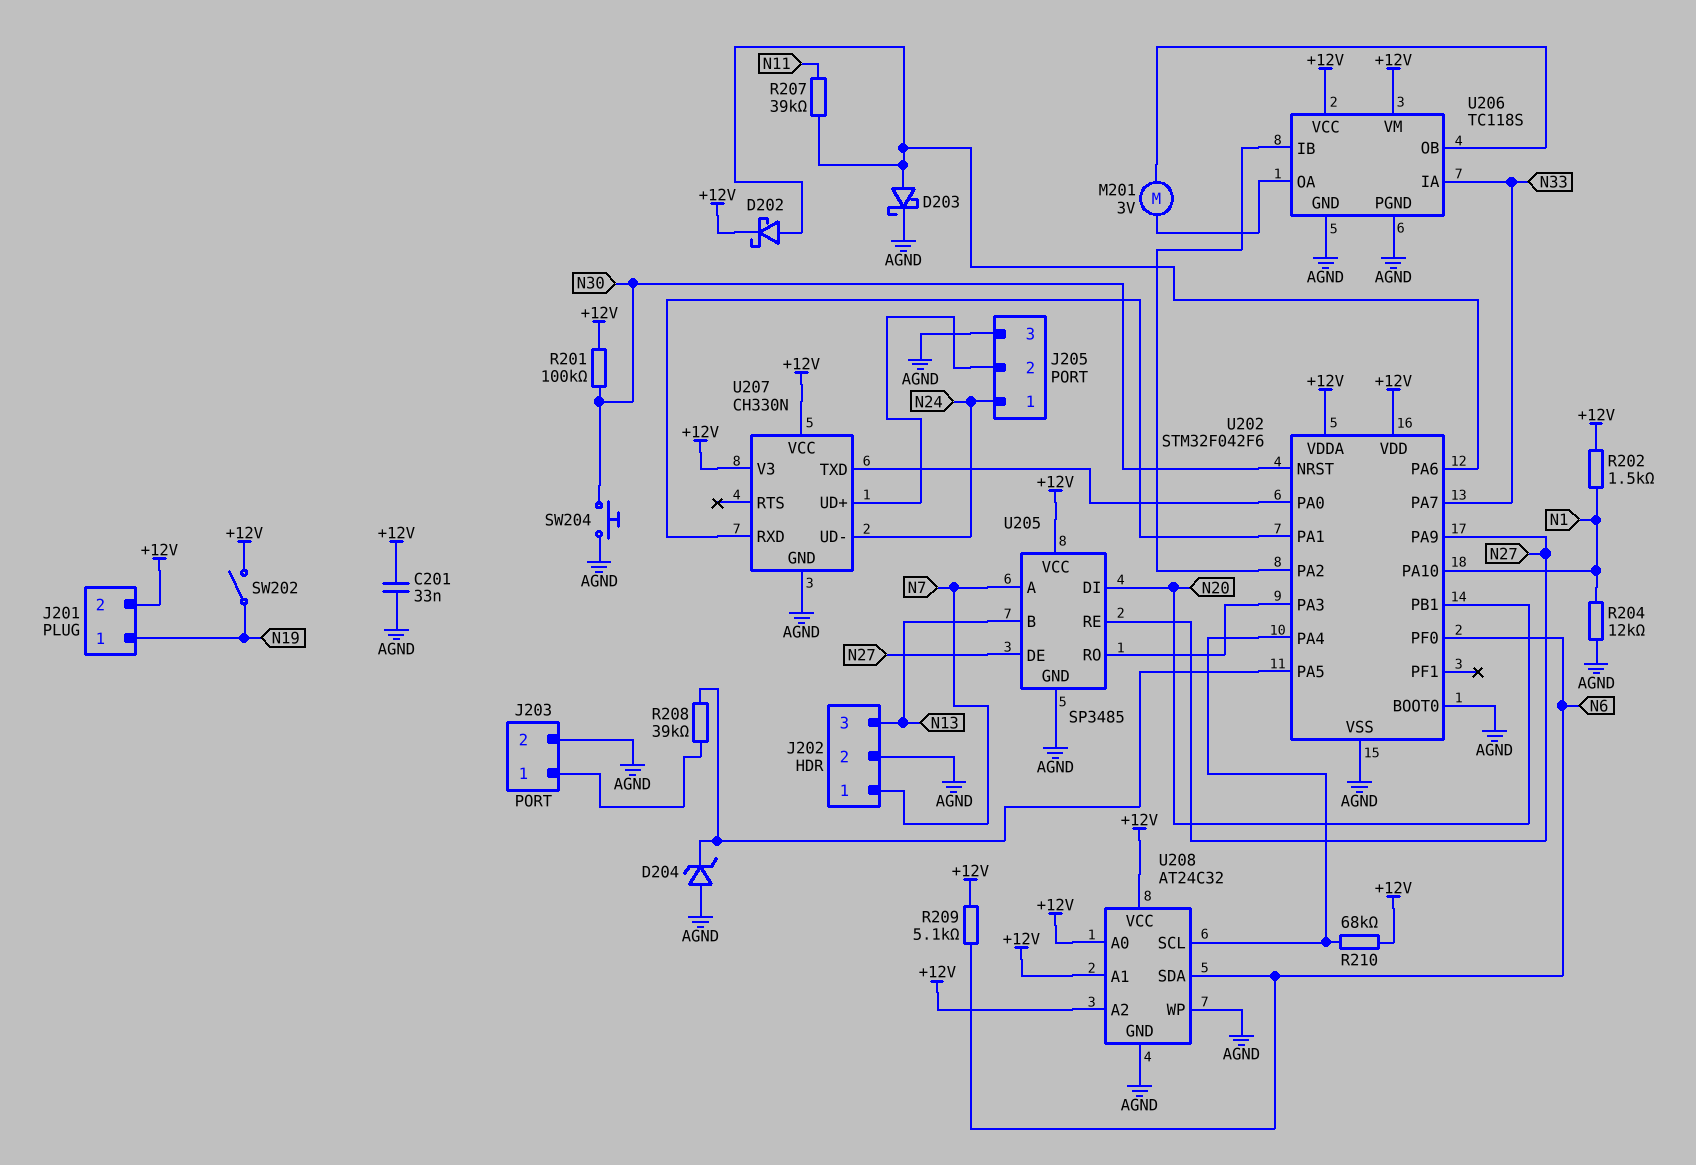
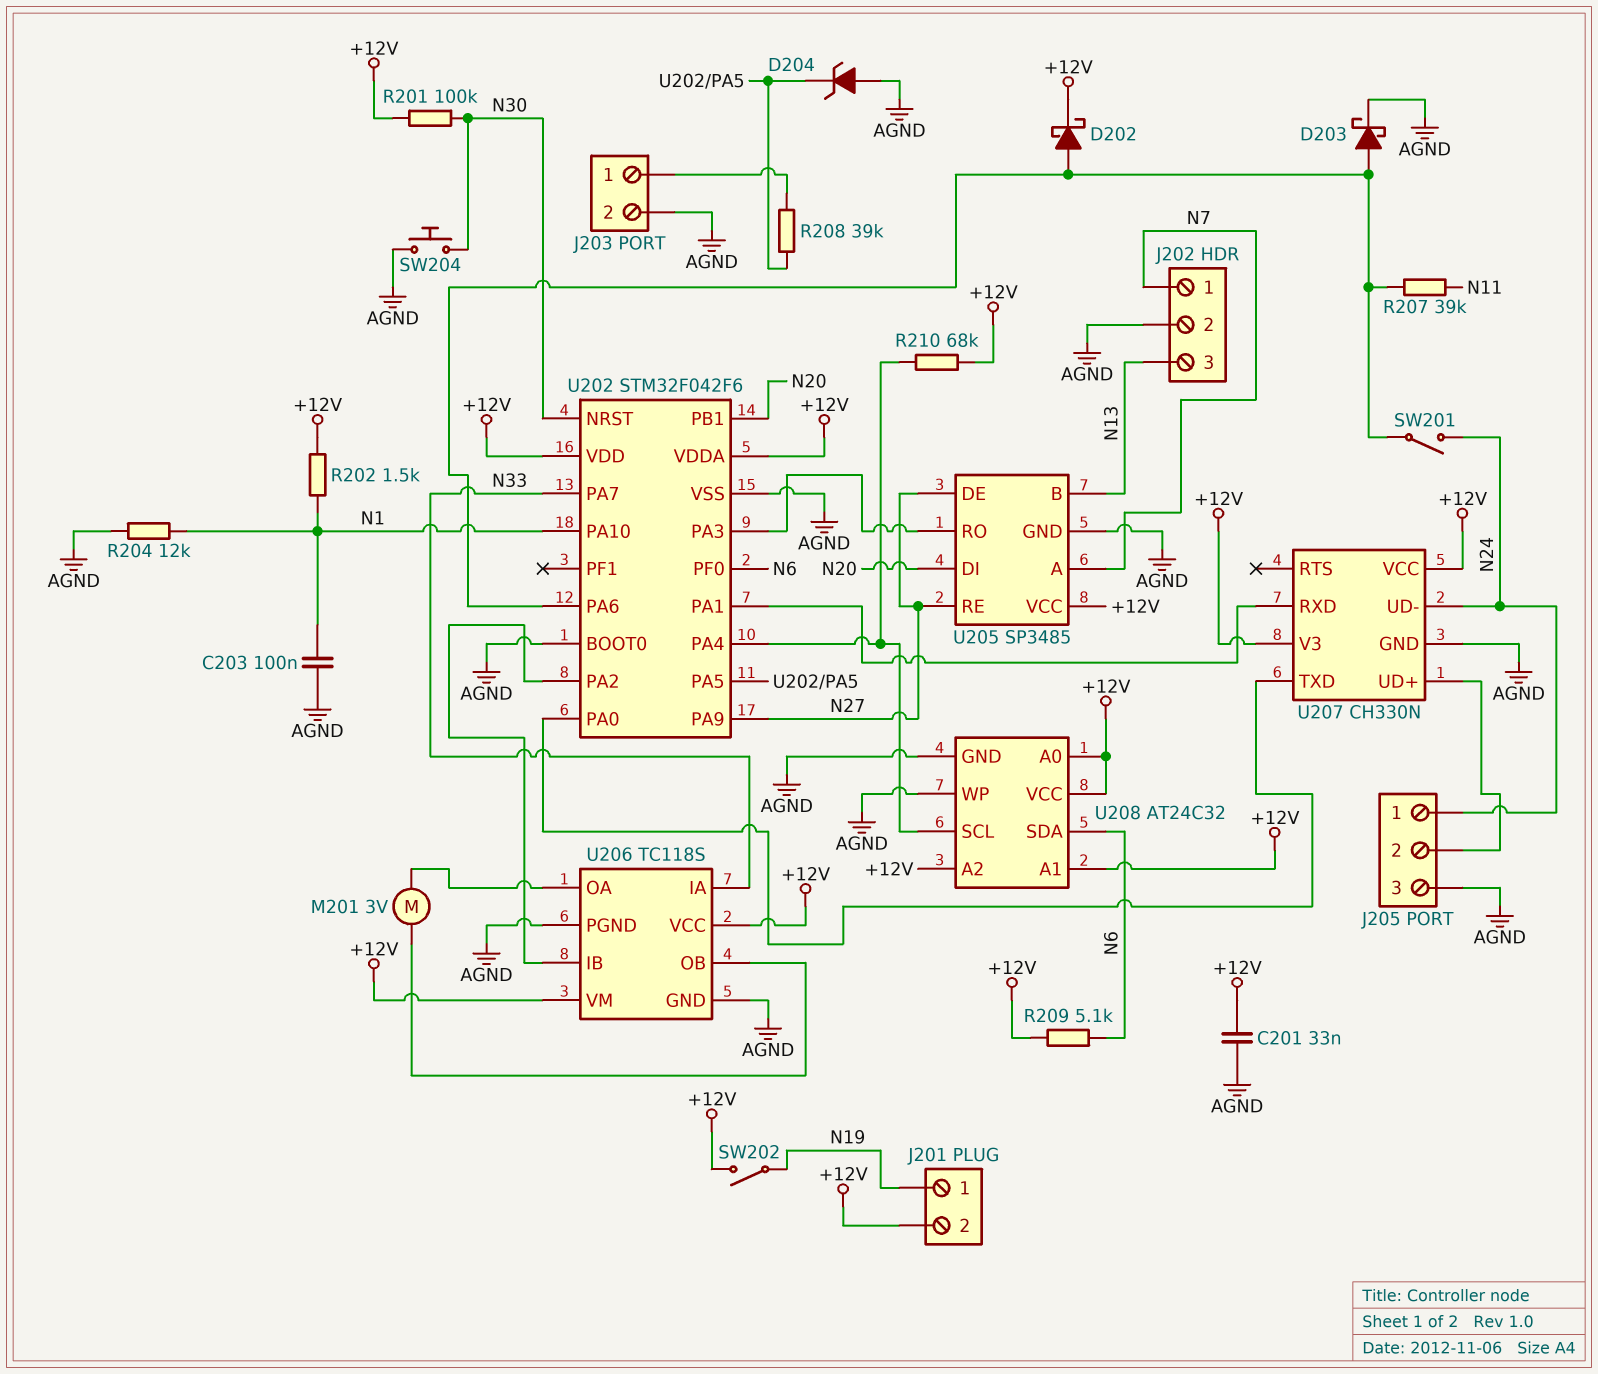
C203: none -> 100nF (AGND, N1)
SW201: none -> switch (N24, U202/PA6)

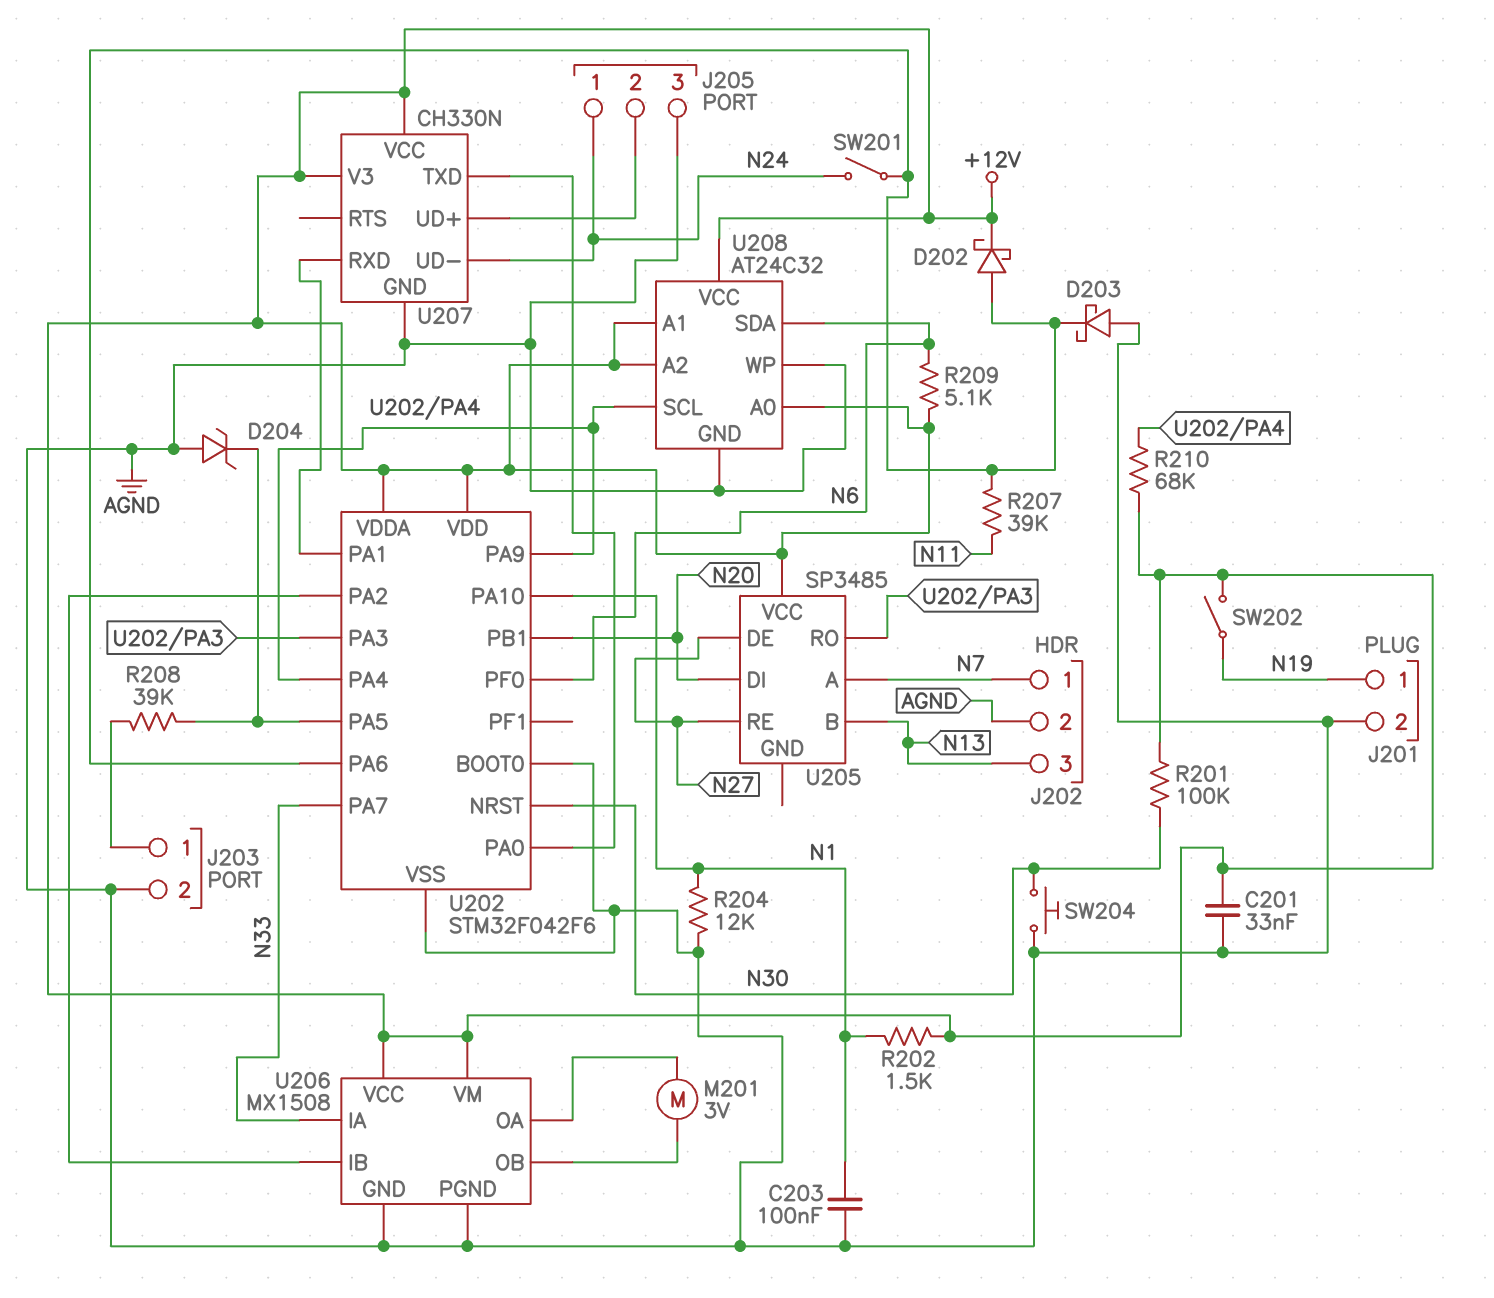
D203: schottky (A U202/PA6, K AGND) -> schottky (A AGND, K U202/PA6)
J201 pin 2: +12V -> AGND
U202 pin PA9: N27 -> U202/PA4
U205 pin GND: AGND -> none
U206: TC118S -> MX1508

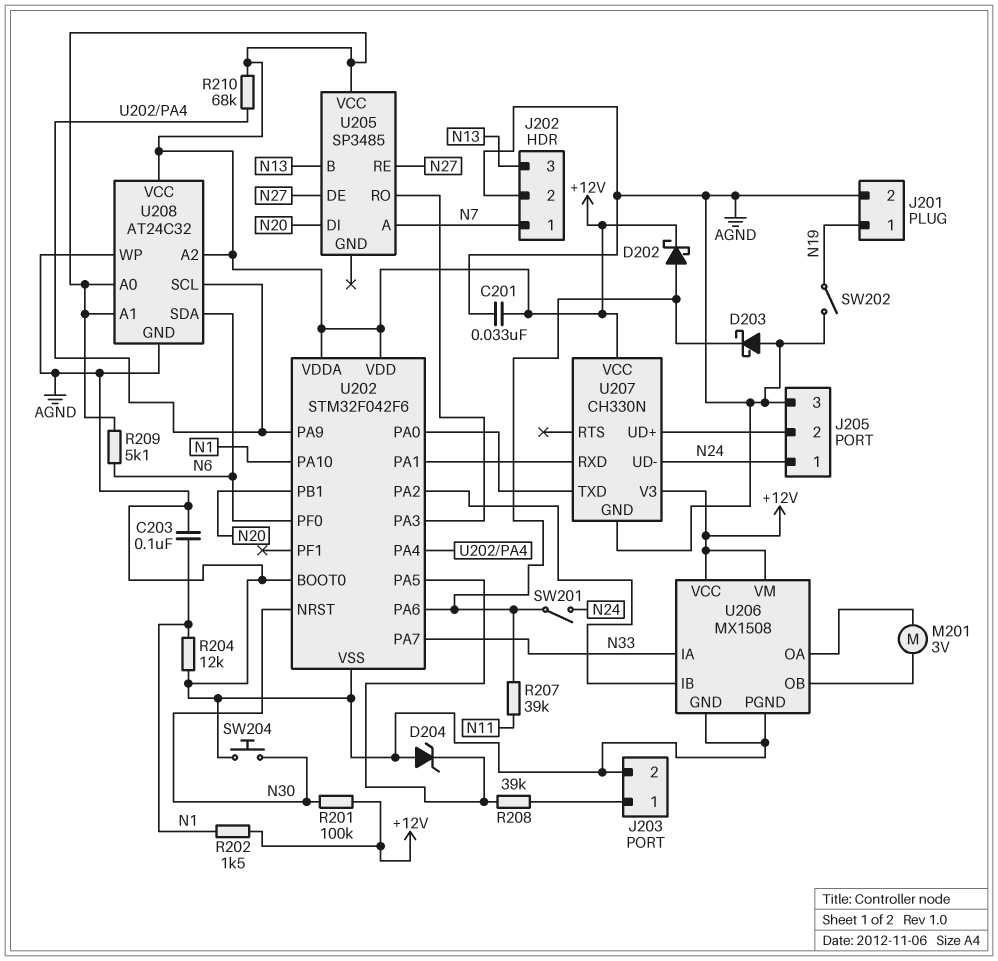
SW202: switch (+12V, N19) -> switch (AGND, N19)

